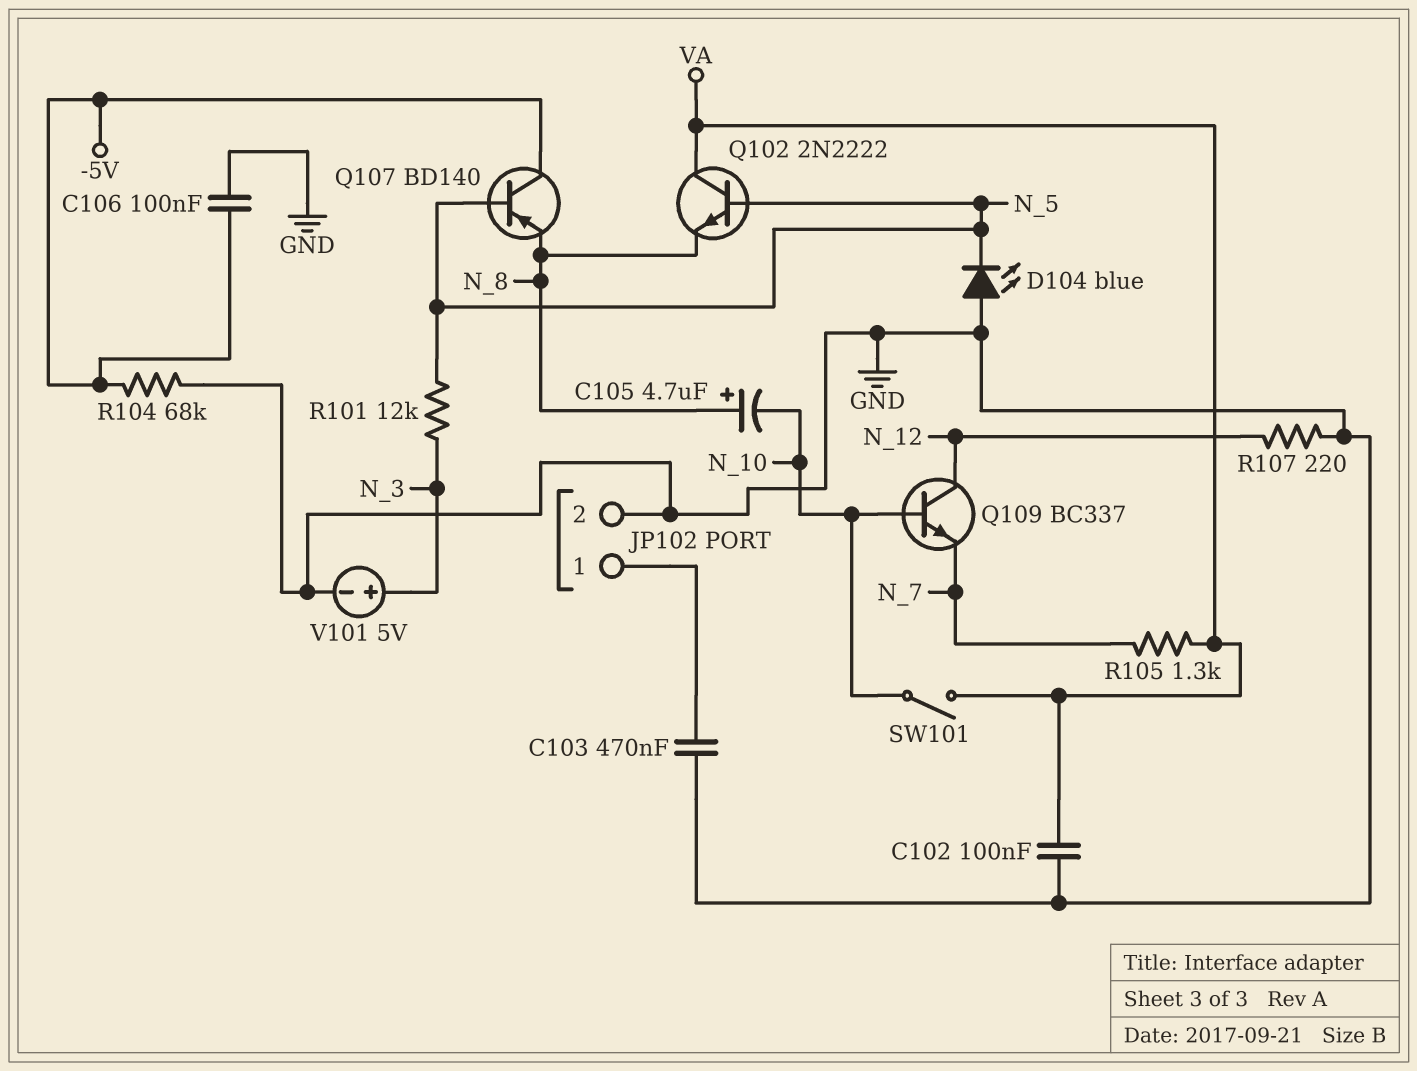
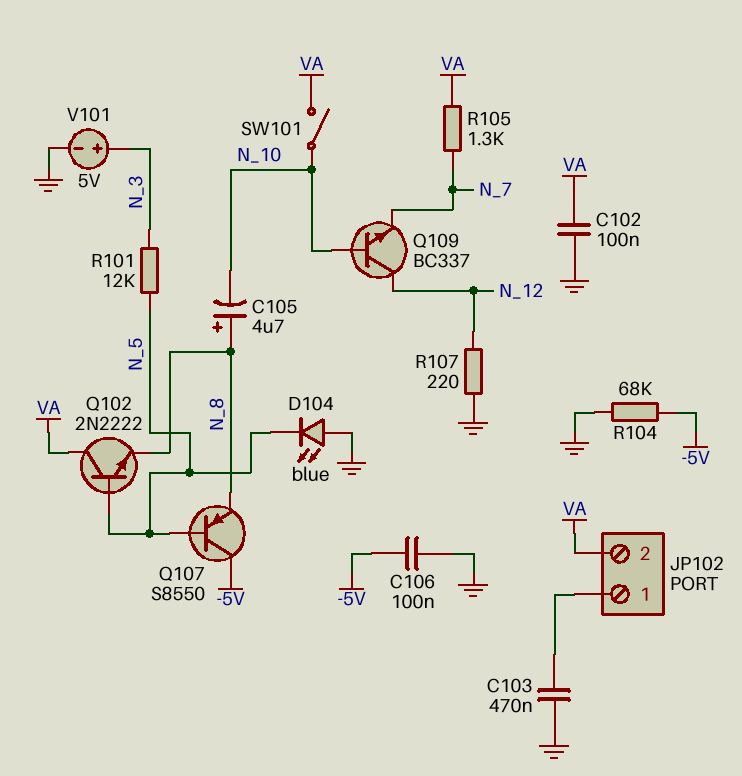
JP102 pin 2: GND -> VA
Q107: PNP BD140 (B N_5, C -5V, E N_8) -> PNP S8550 (B N_5, C -5V, E N_8)

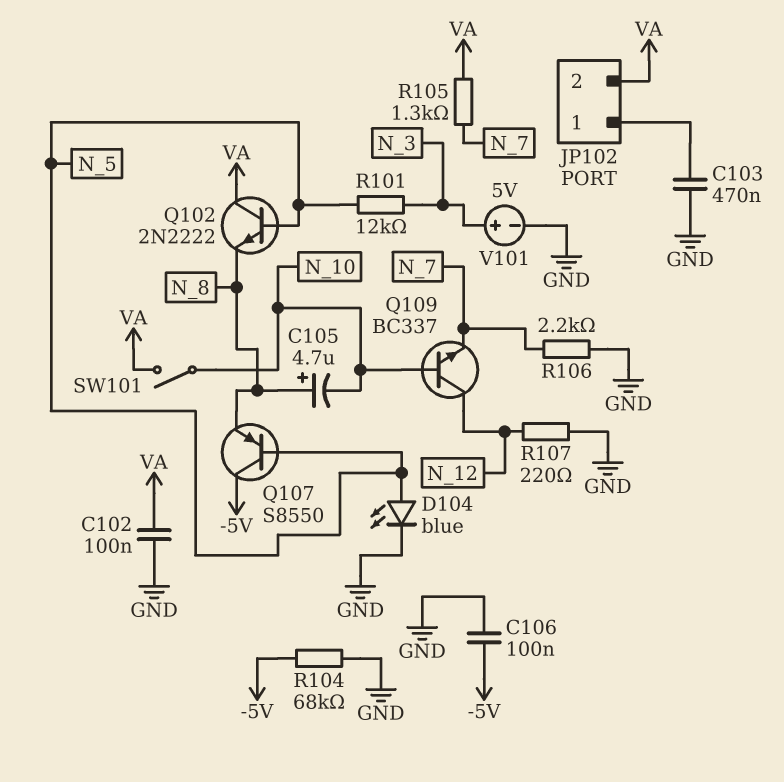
D104: LED blue (A GND, K N_5) -> LED blue (A N_5, K GND)
R106: none -> 2.2k (GND, N_7)

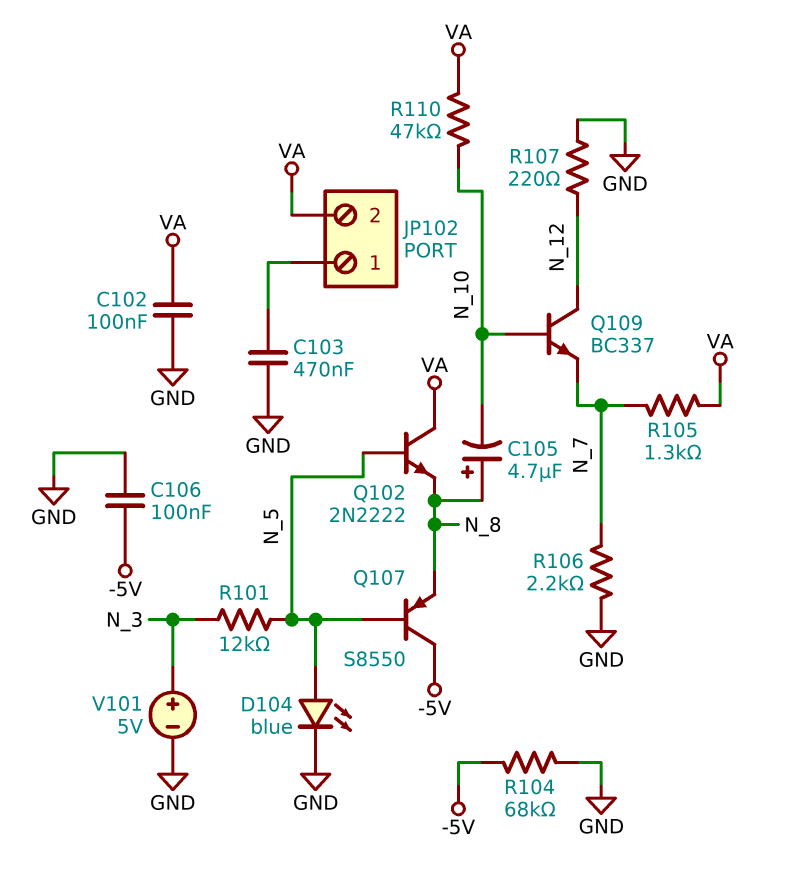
R110: none -> 47k (N_10, VA)
SW101: switch (N_10, VA) -> none

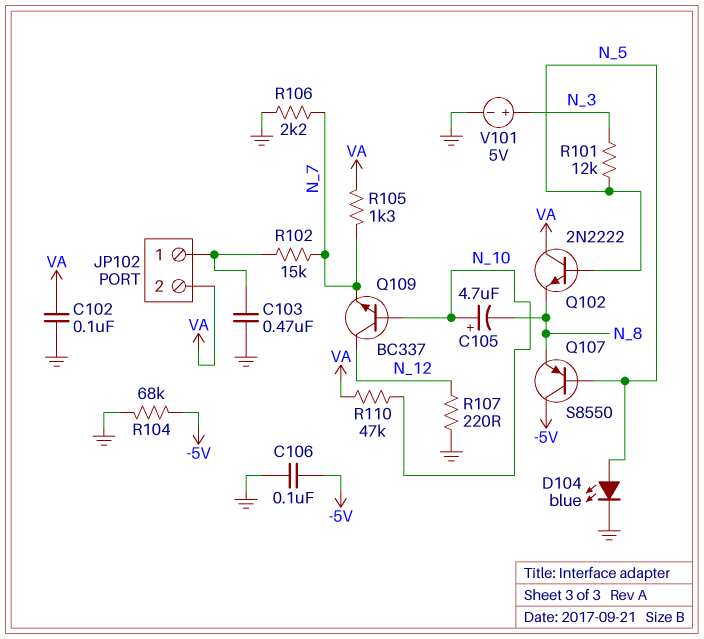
C105: 4.7uF (plus N_8, minus N_10) -> 4.7uF (plus N_10, minus N_8)
R102: none -> 15k (JP102/1, N_7)

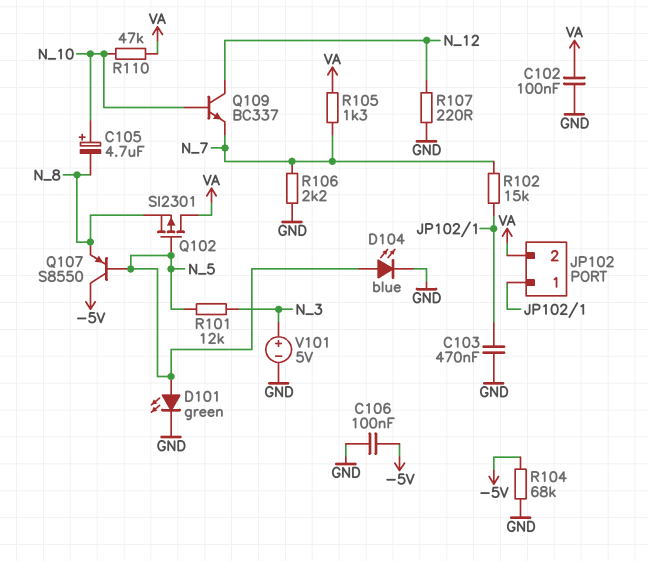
D101: none -> LED green (A N_5, K GND)
Q102: NPN 2N2222 (B N_5, C VA, E N_8) -> PMOS SI2301 (G N_5, D VA, S N_8)

